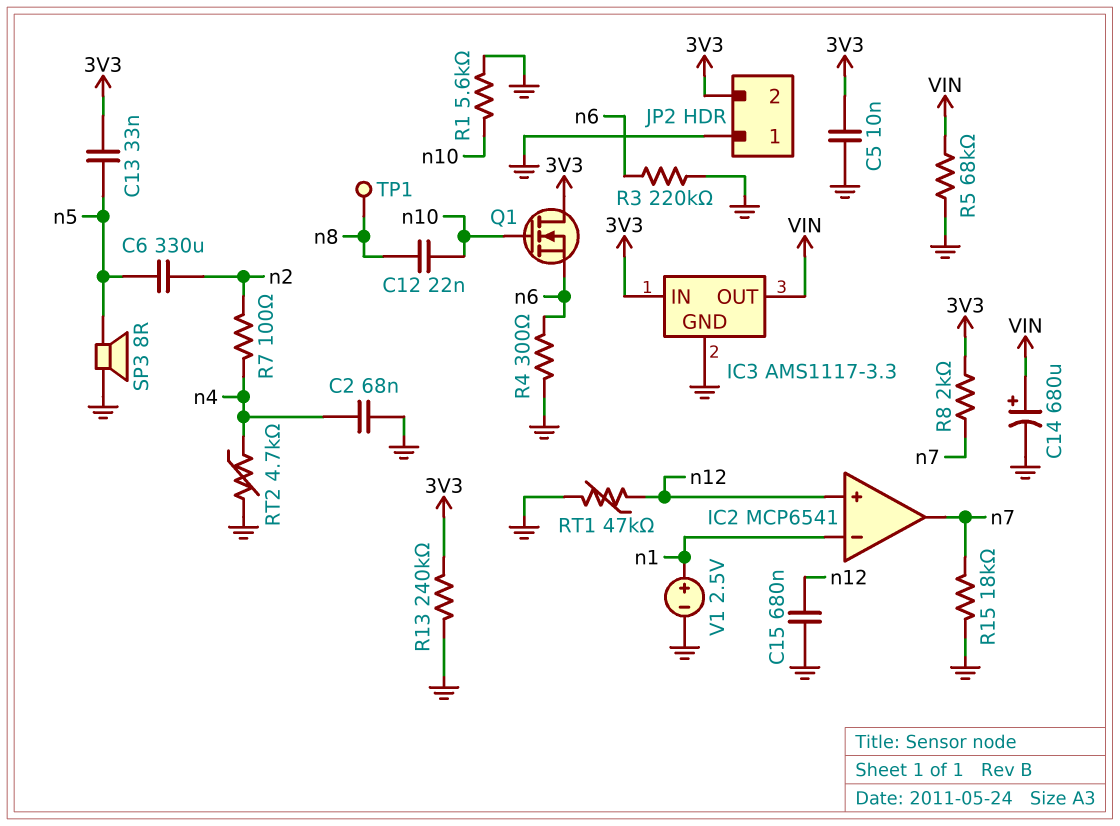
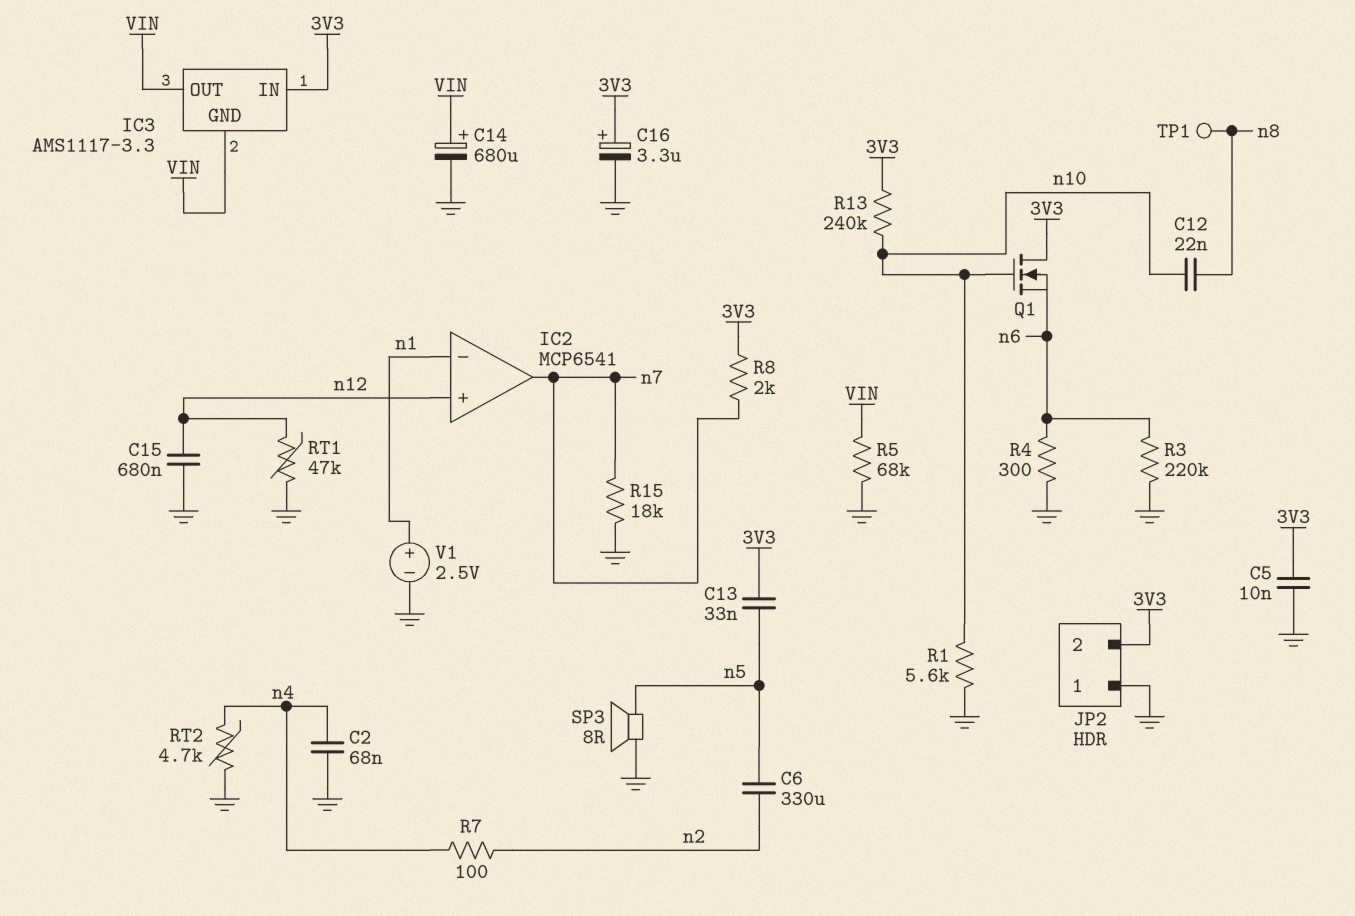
C16: none -> 3.3uF (plus 3V3, minus GND)
IC3 pin GND: GND -> VIN
R13: 240k (3V3, GND) -> 240k (3V3, n10)

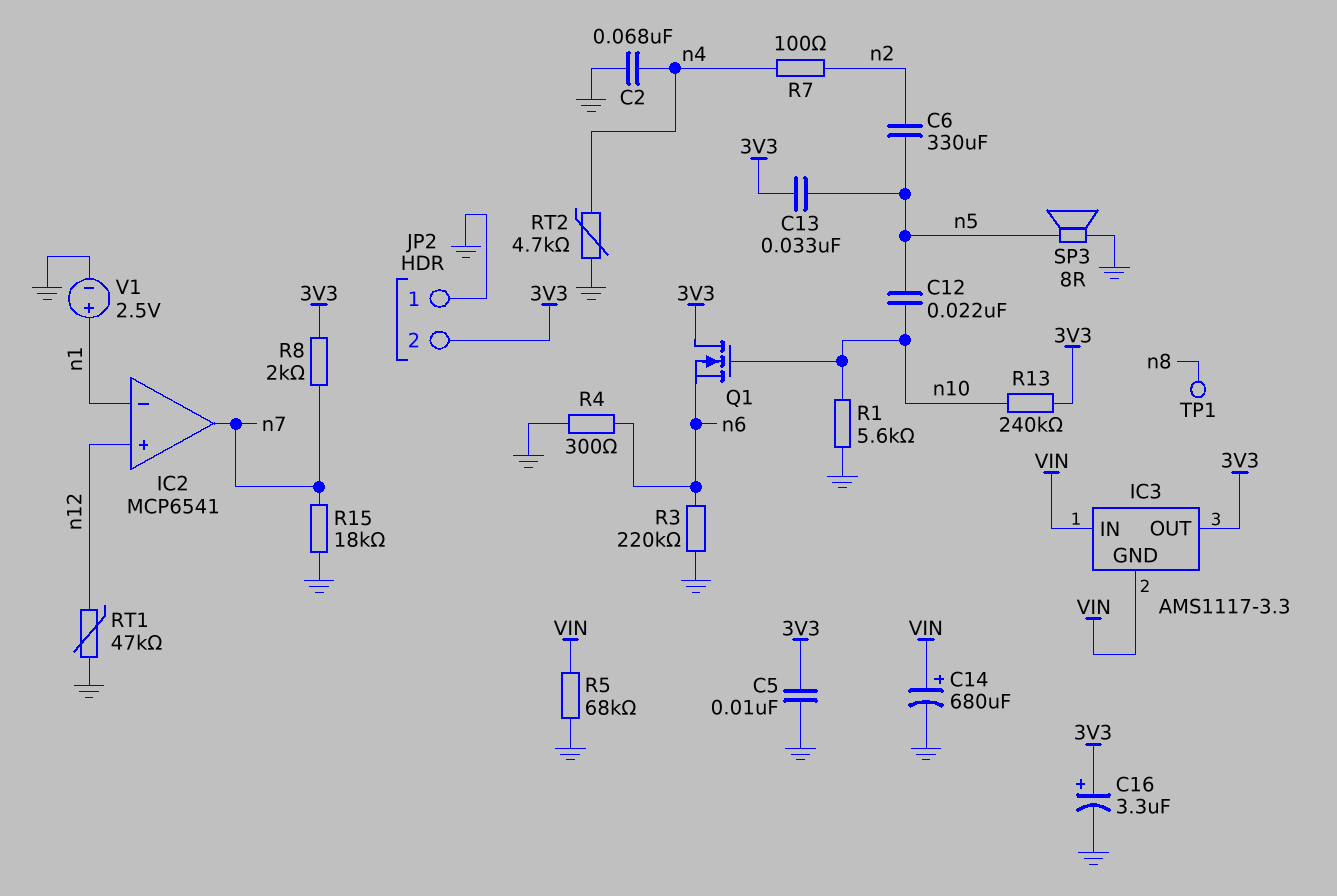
C12: 22nF (n8, n10) -> 22nF (n5, n10)
C15: 680nF (GND, n12) -> none
IC3 pin IN: 3V3 -> VIN
IC3 pin OUT: VIN -> 3V3

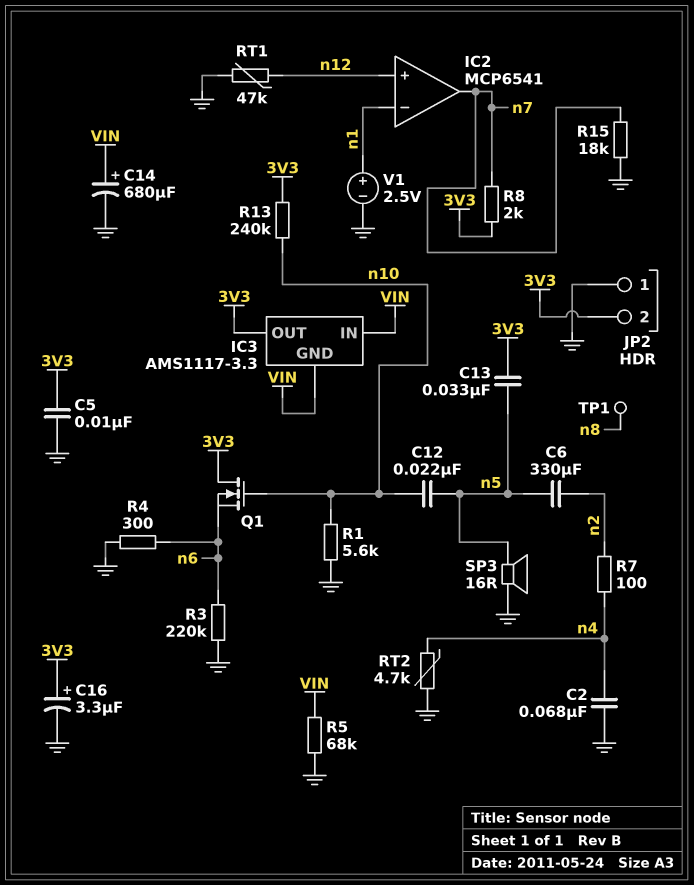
SP3: speaker 8R (GND, n5) -> speaker 16R (GND, n5)

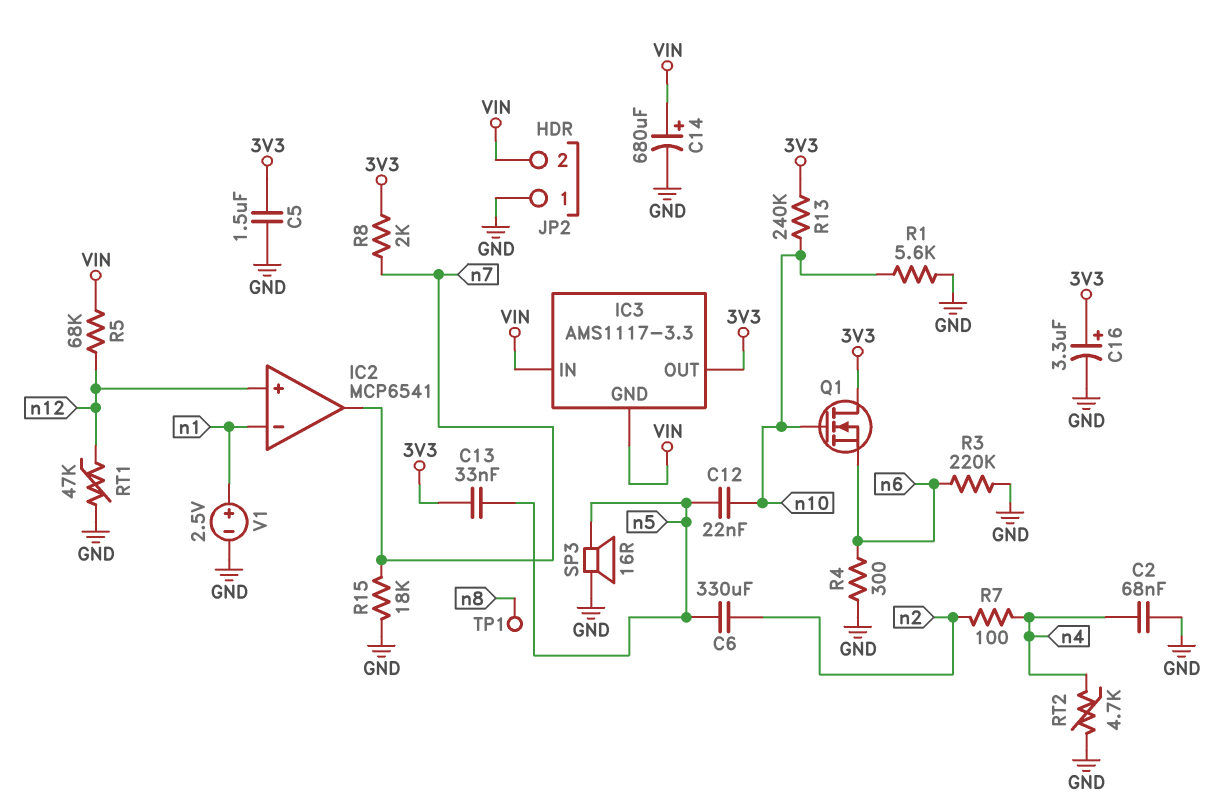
C5: 10nF (3V3, GND) -> 1.5uF (3V3, GND)
JP2 pin 2: 3V3 -> VIN
R5: 68k (GND, VIN) -> 68k (VIN, n12)

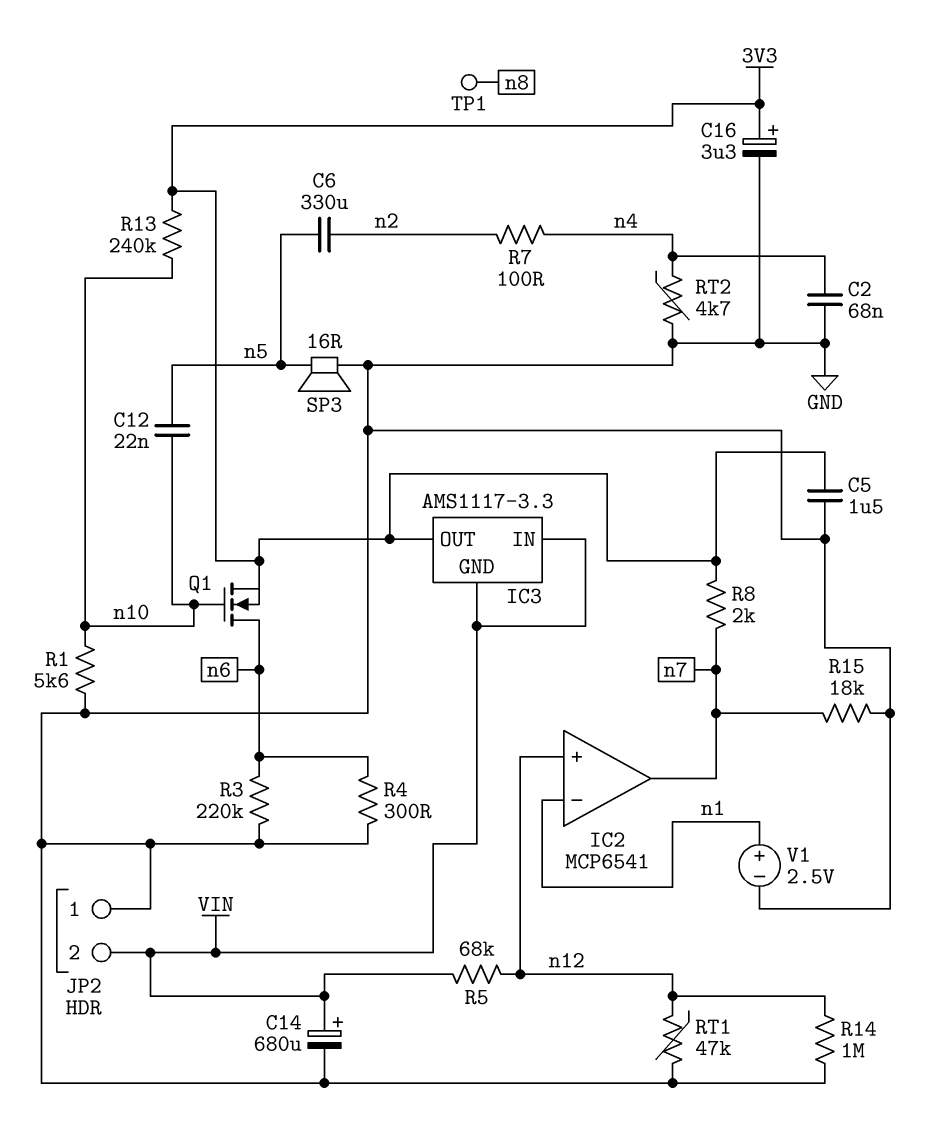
C13: 33nF (3V3, n5) -> none
Q1: NMOS (G n10, D 3V3, S n6) -> NMOS (G n10, D n6, S 3V3)
R14: none -> 1M (GND, n12)

